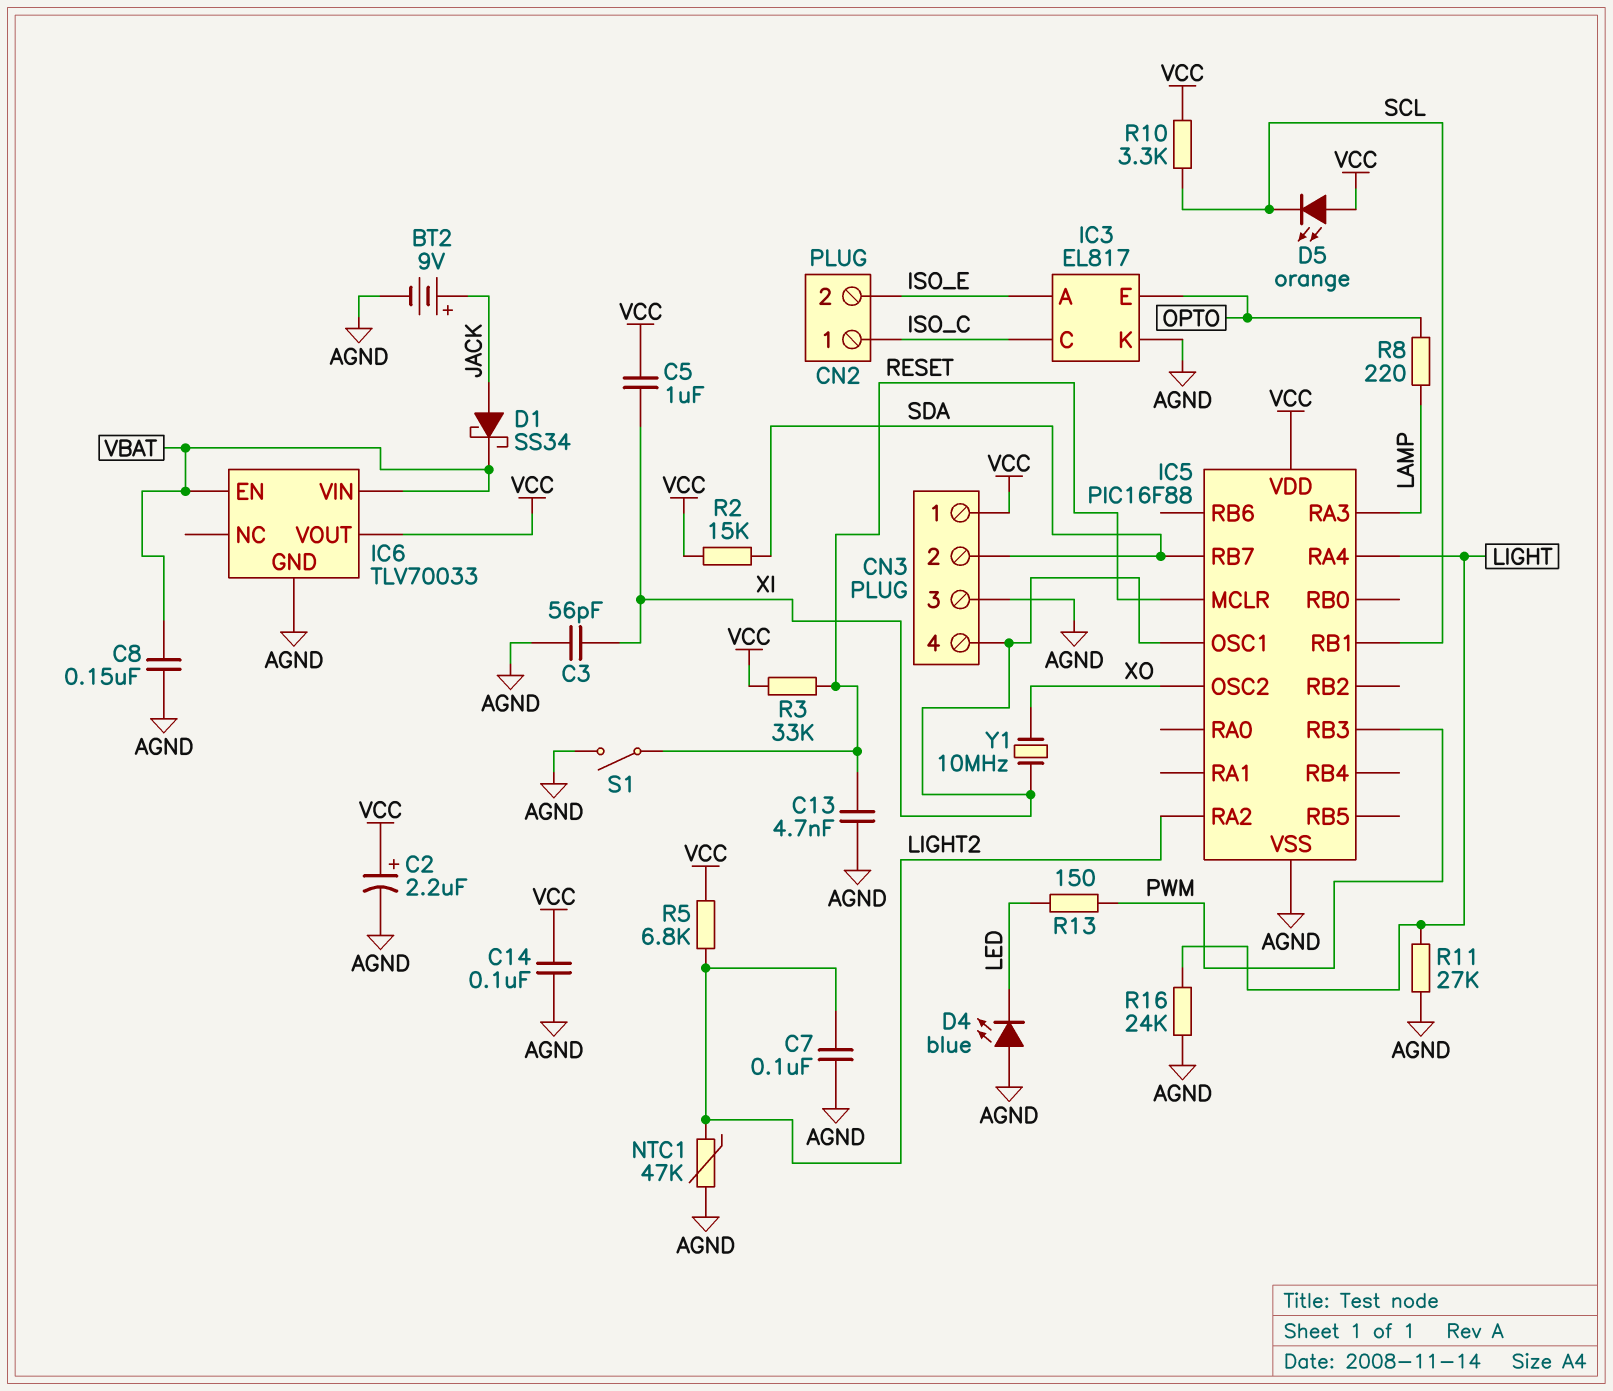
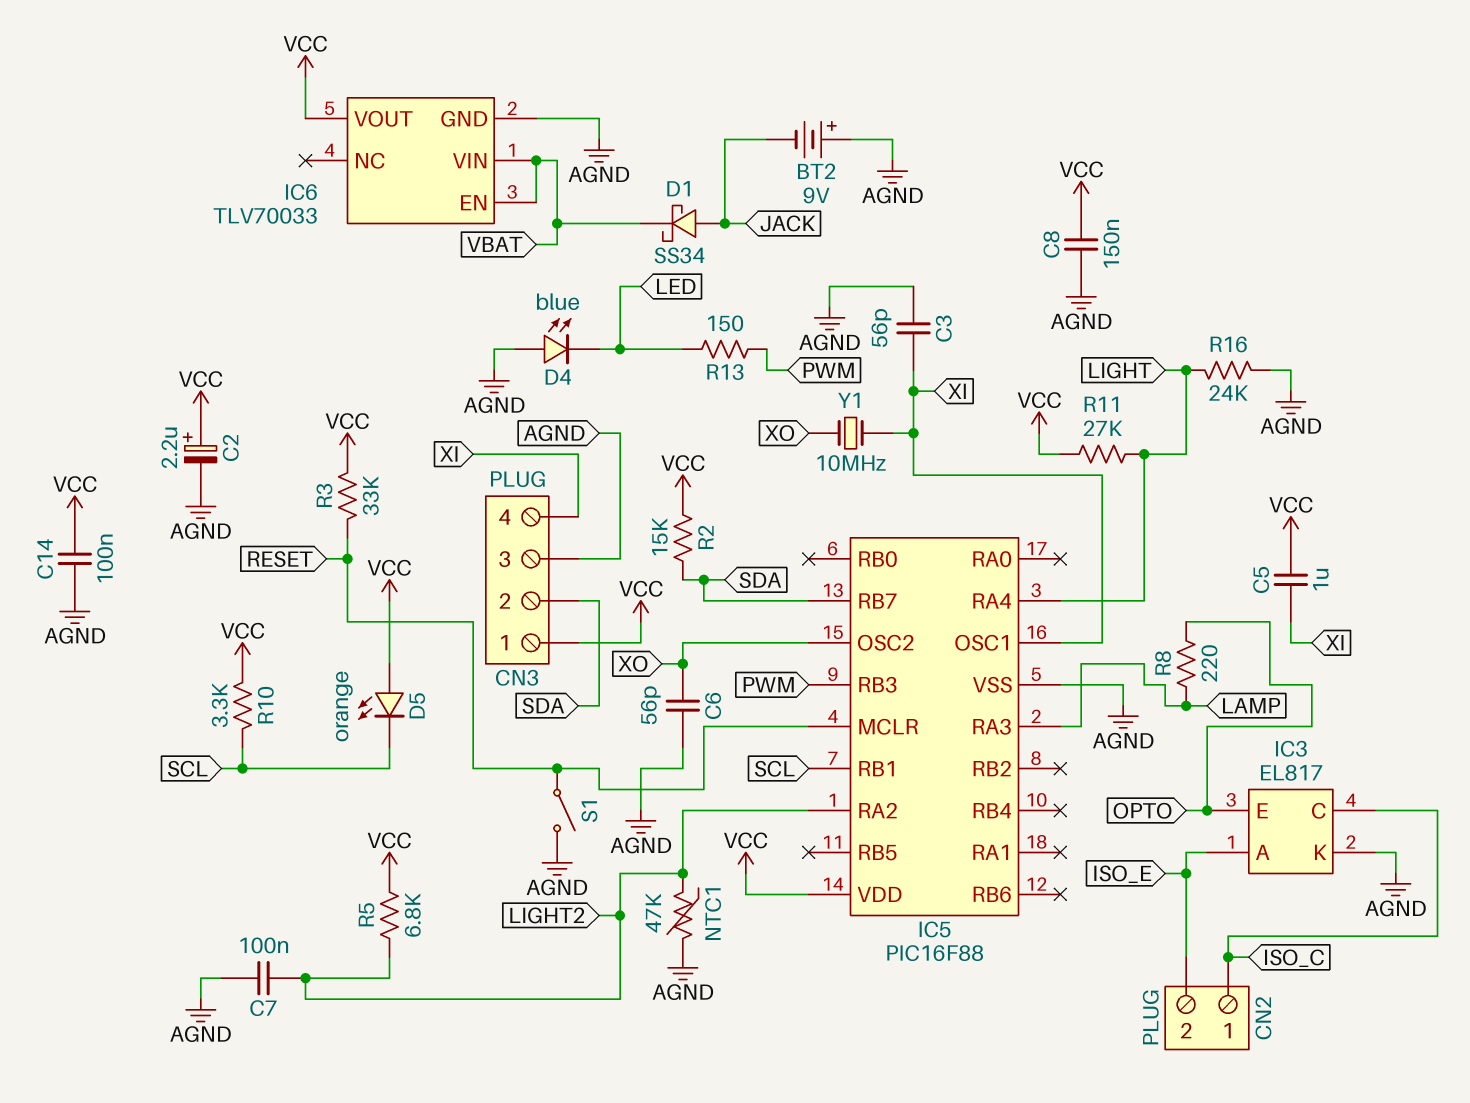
BT2: 9V (plus JACK, minus AGND) -> 9V (plus AGND, minus JACK)
C6: none -> 56pF (AGND, XO)
C8: 150nF (AGND, VBAT) -> 150nF (AGND, VCC)
C13: 4.7nF (AGND, RESET) -> none
R11: 27k (AGND, LIGHT) -> 27k (LIGHT, VCC)

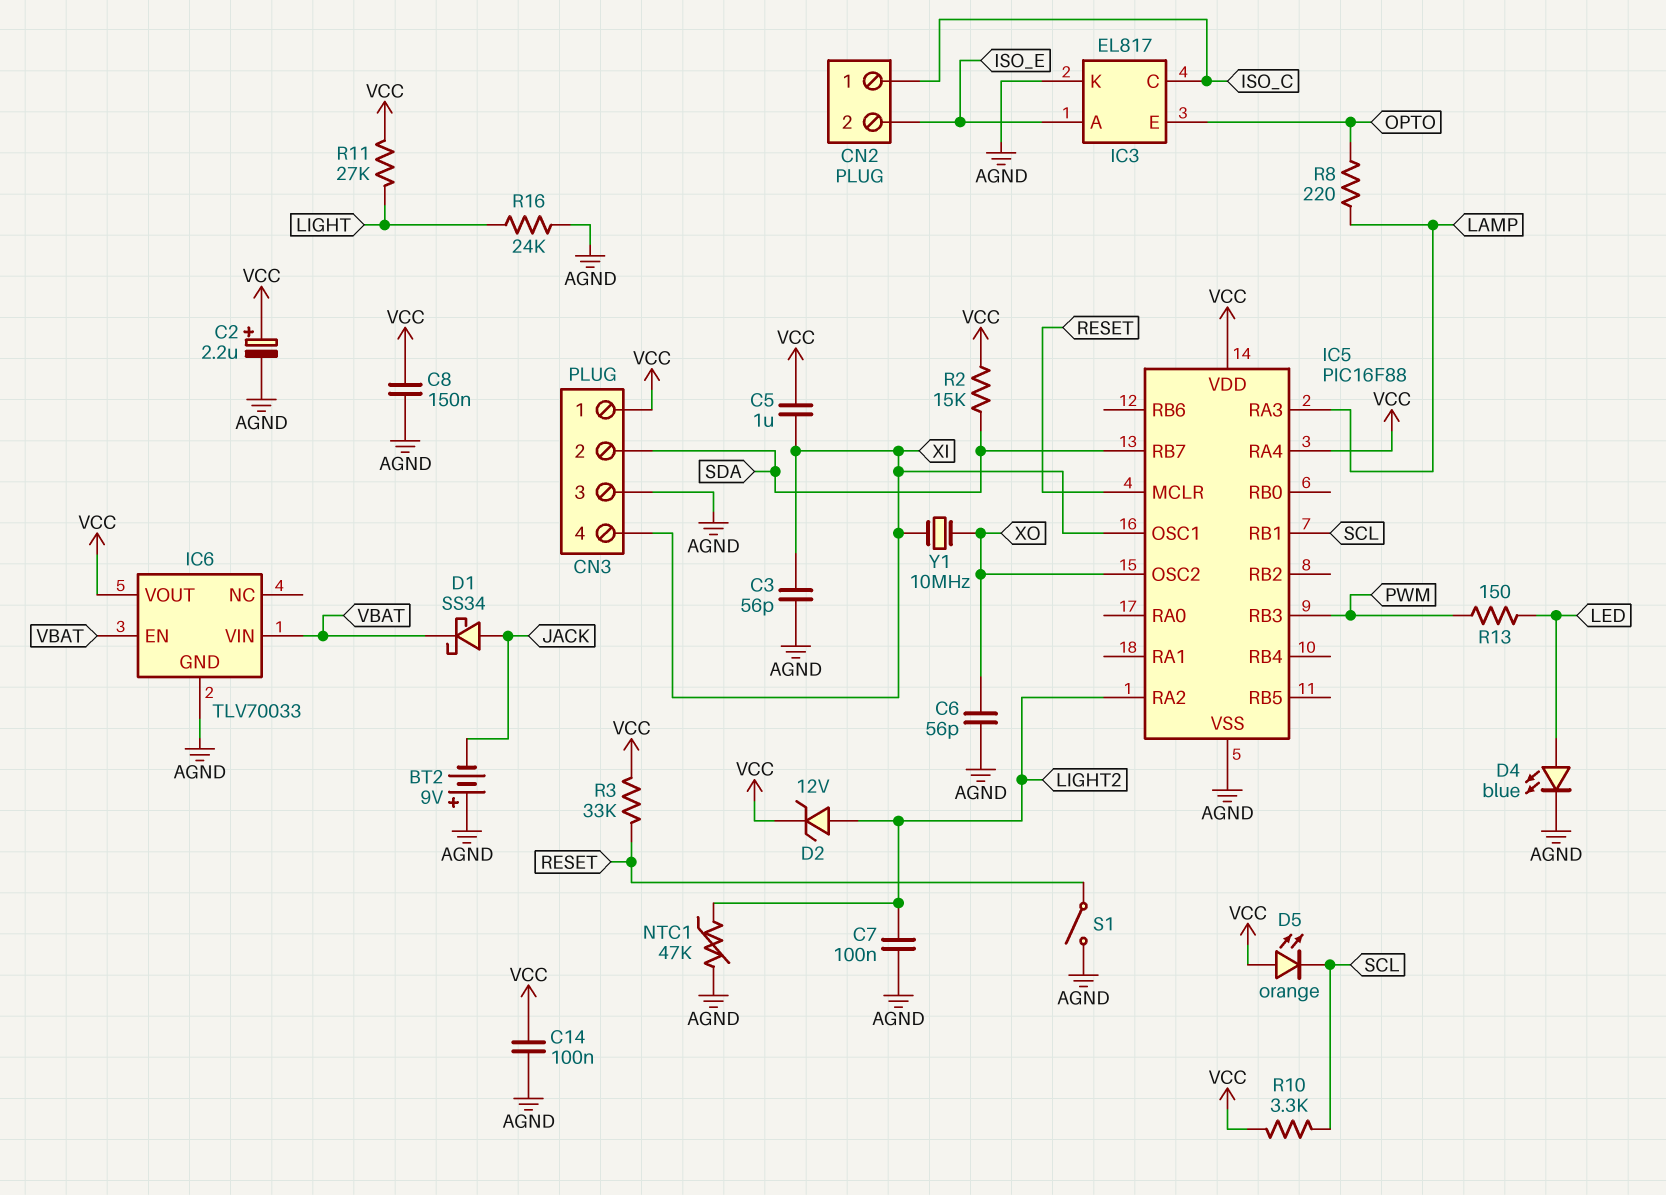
D2: none -> zener 12V (A LIGHT2, K VCC)
D4: LED blue (A AGND, K LED) -> LED blue (A LED, K AGND)
IC5 pin RA4: LIGHT -> VCC
R5: 6.8k (LIGHT2, VCC) -> none

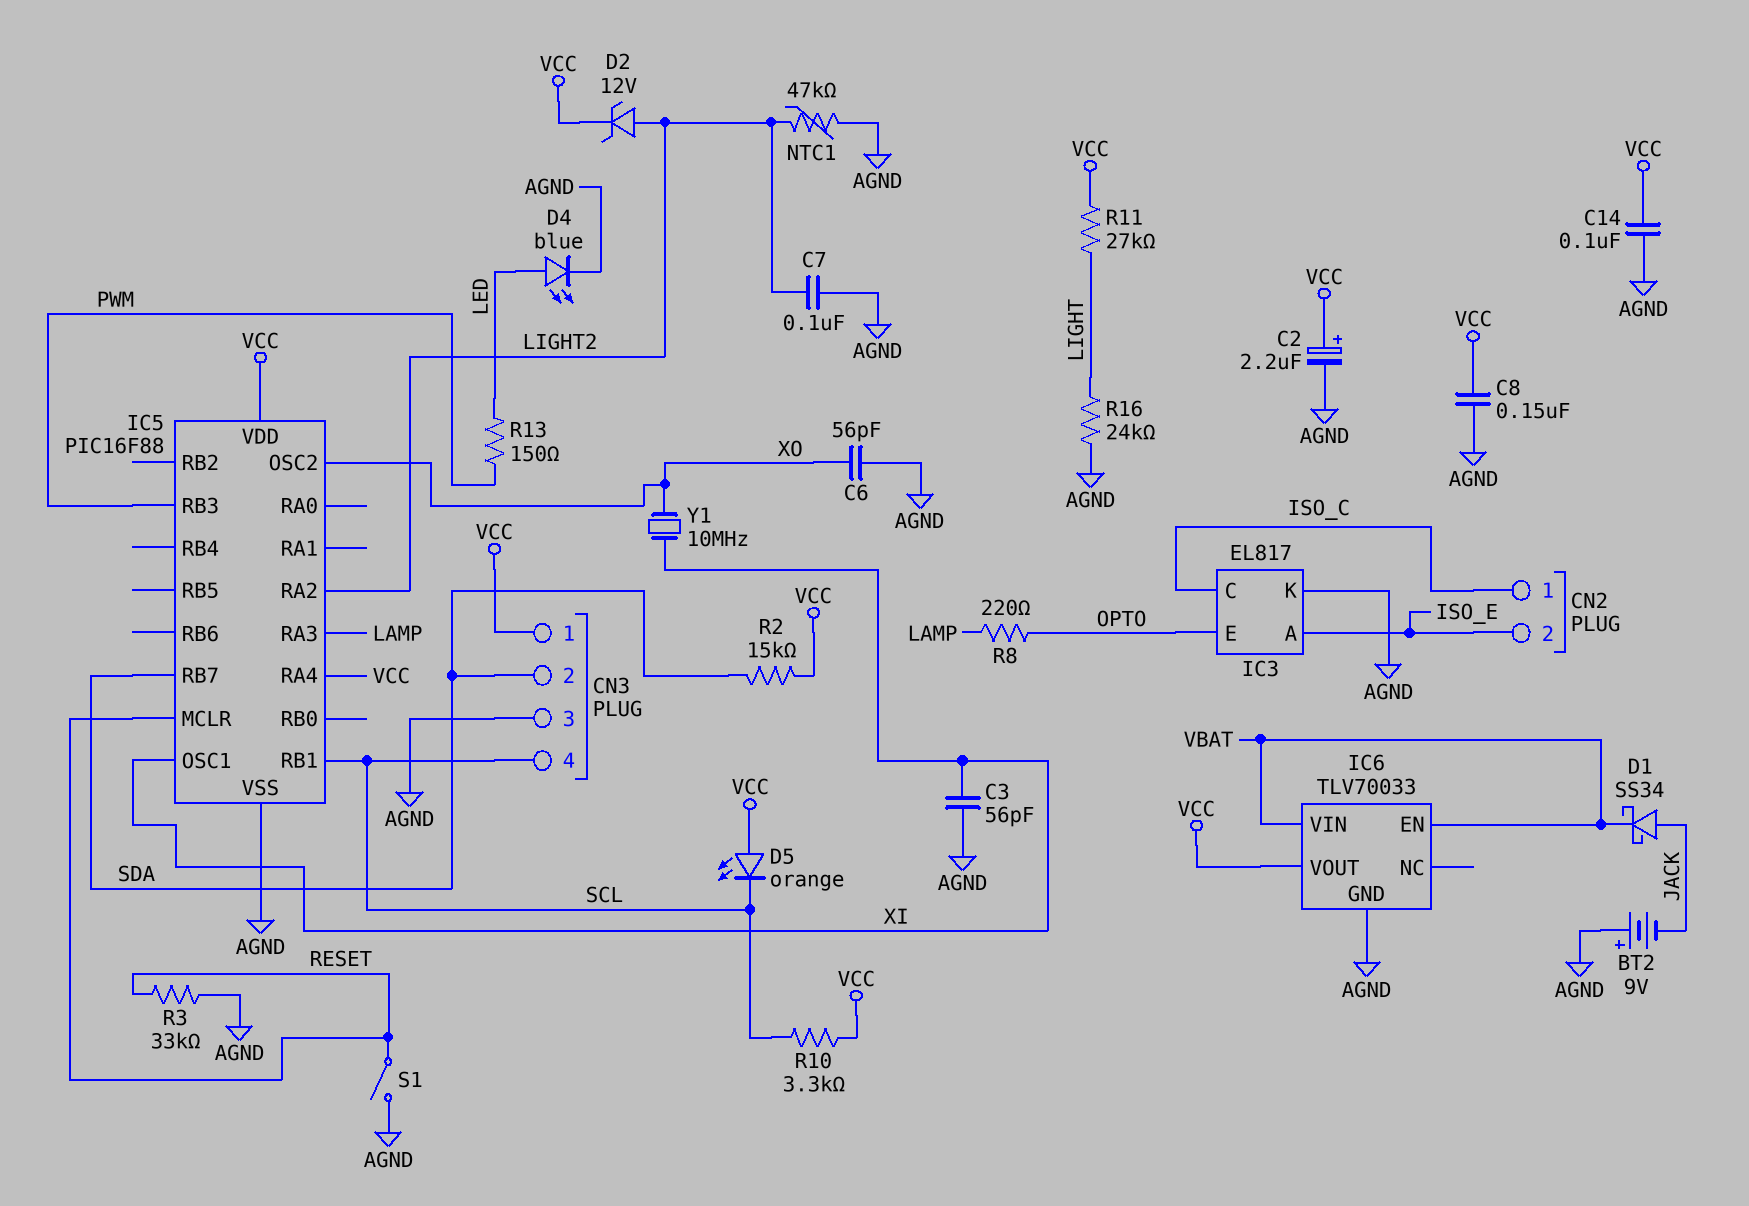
C5: 1uF (VCC, XI) -> none
CN3 pin 4: XI -> SCL
R3: 33k (RESET, VCC) -> 33k (AGND, RESET)

